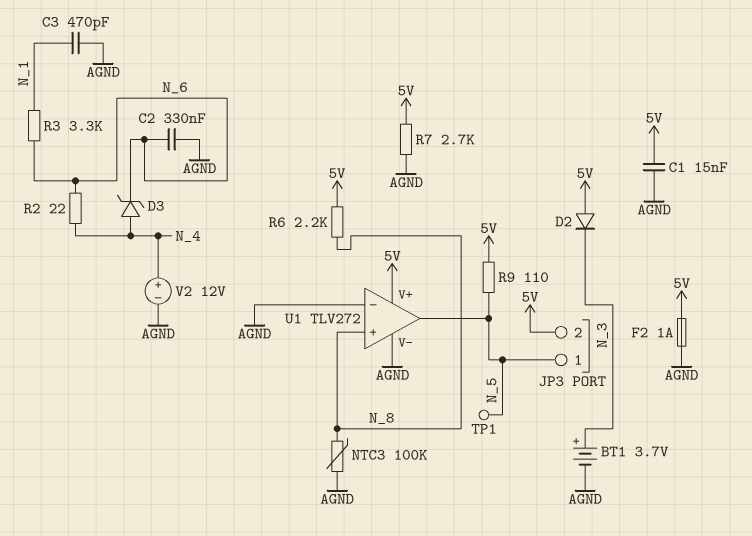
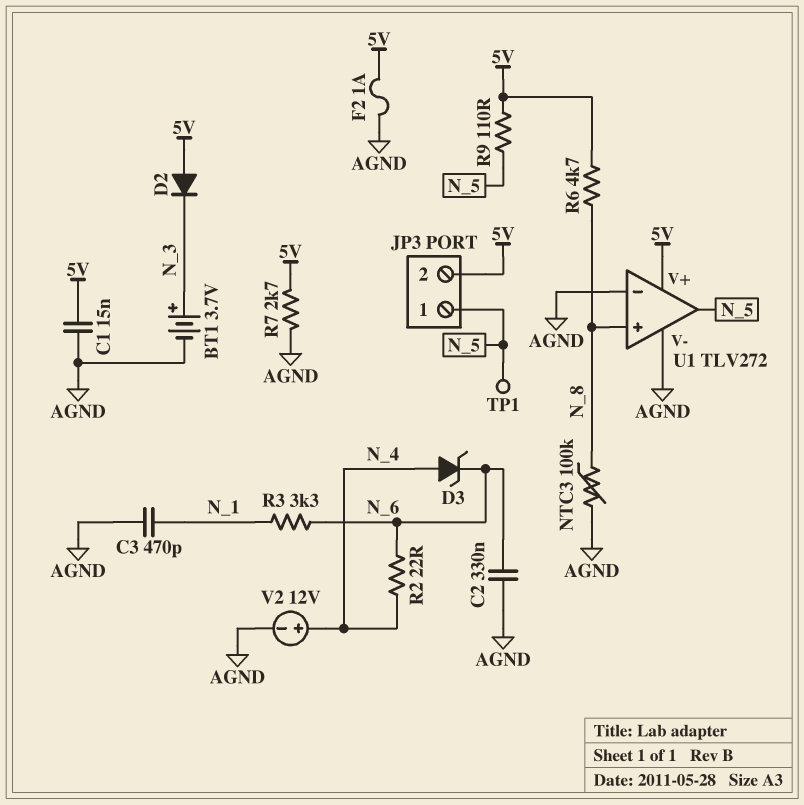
R6: 2.2k (5V, N_8) -> 4.7k (5V, N_8)

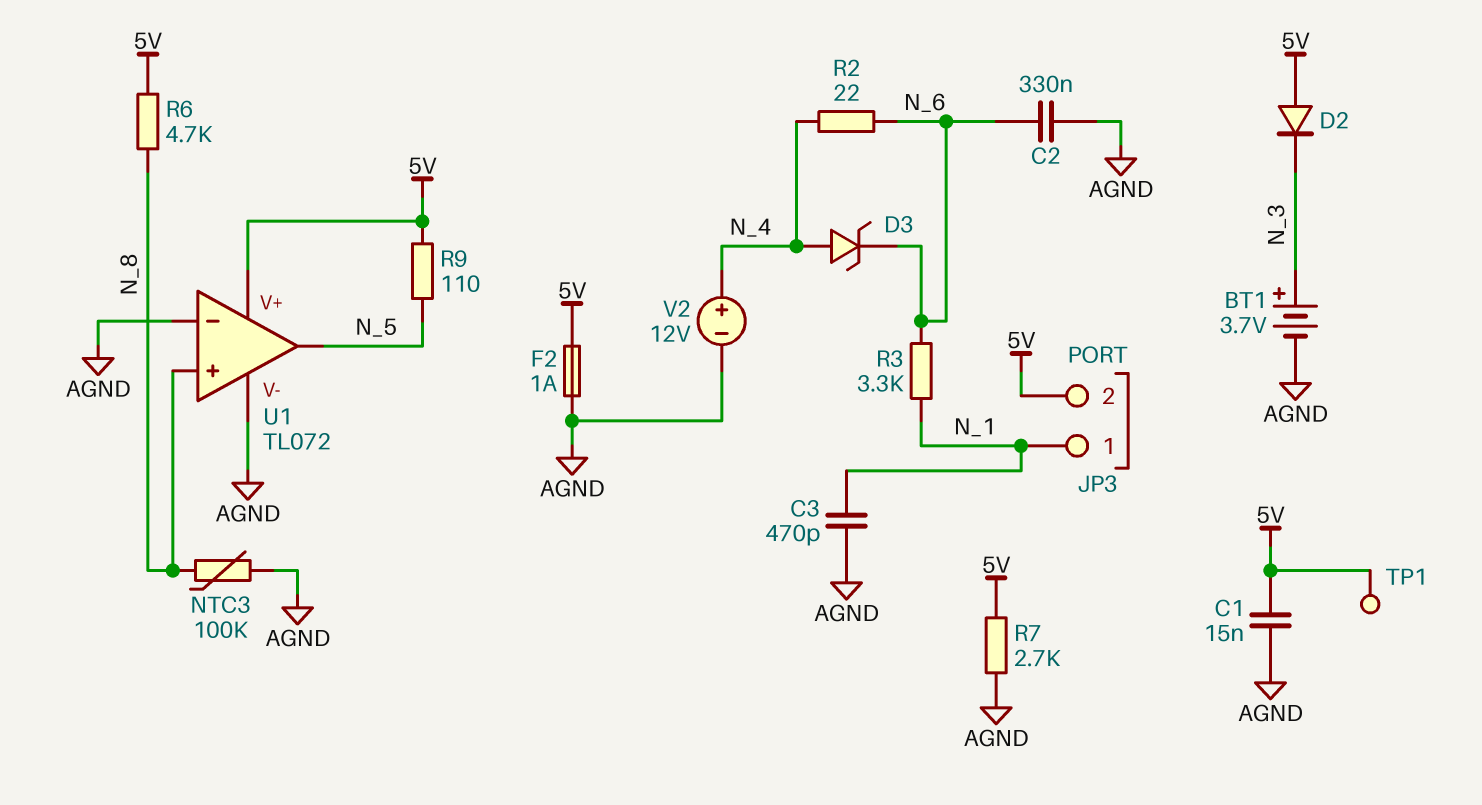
JP3 pin 1: N_5 -> N_1
TP1: test point (N_5) -> test point (5V)
U1: TLV272 -> TL072

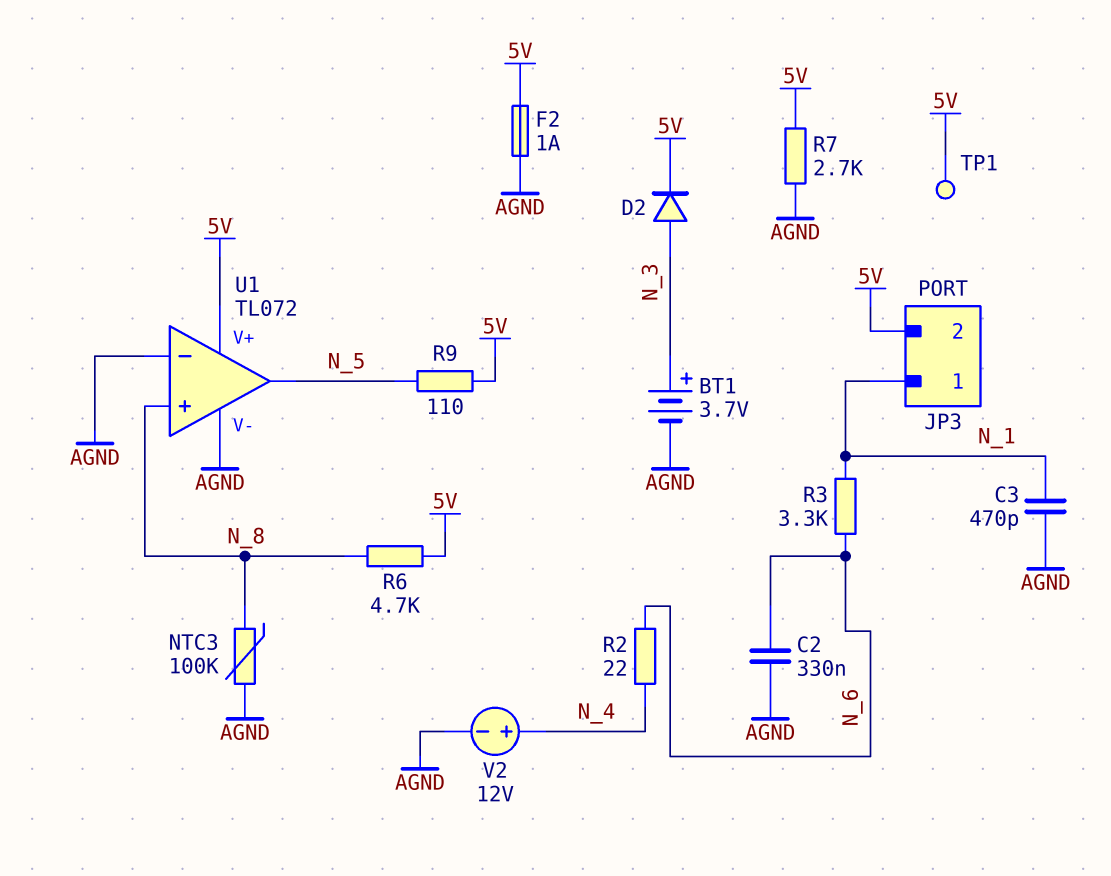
C1: 15nF (5V, AGND) -> none
D2: diode (A 5V, K N_3) -> diode (A N_3, K 5V)
D3: zener (A N_4, K N_6) -> none

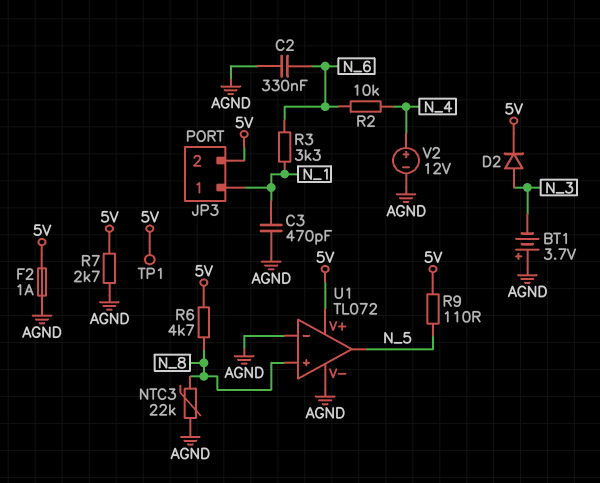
BT1: 3.7V (plus N_3, minus AGND) -> 3.7V (plus AGND, minus N_3)
NTC3: 100k (AGND, N_8) -> 22k (AGND, N_8)
R2: 22 (N_4, N_6) -> 10k (N_4, N_6)

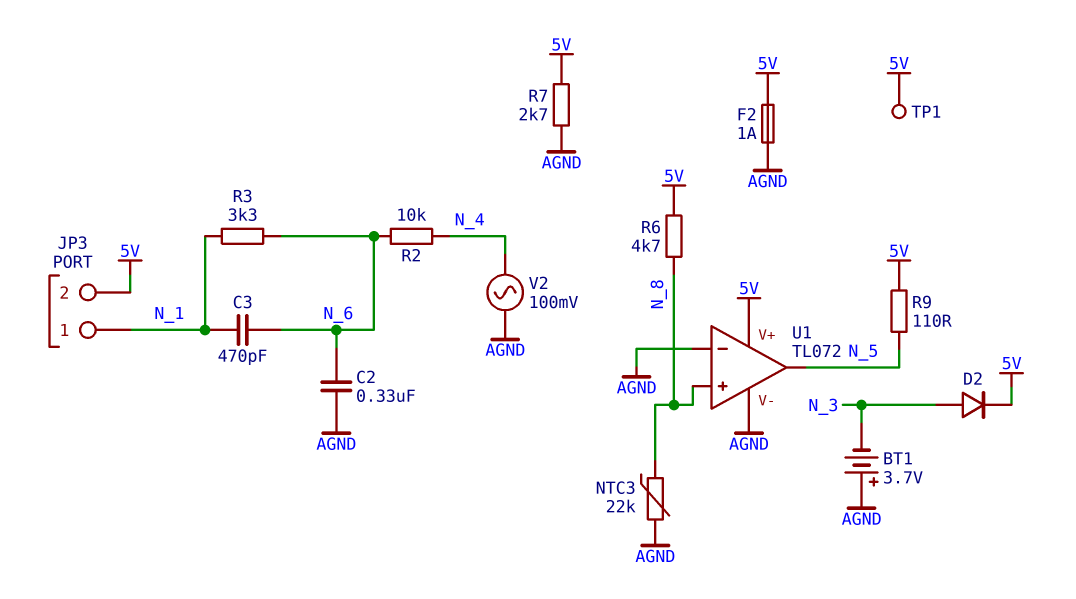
C3: 470pF (AGND, N_1) -> 470pF (N_1, N_6)
V2: 12V (plus N_4, minus AGND) -> AC 100mV (AGND, N_4)

